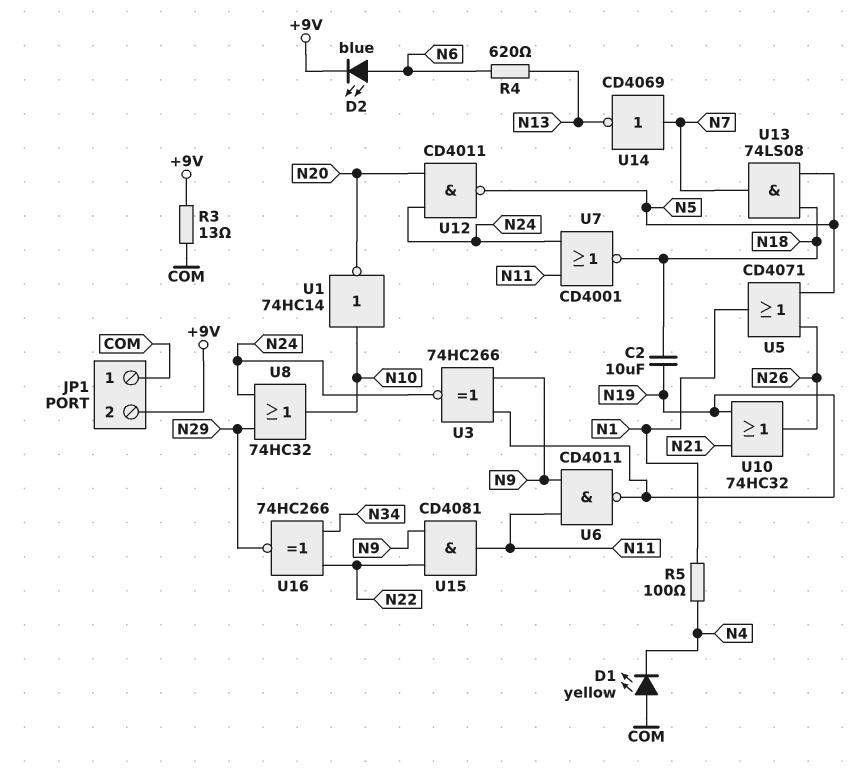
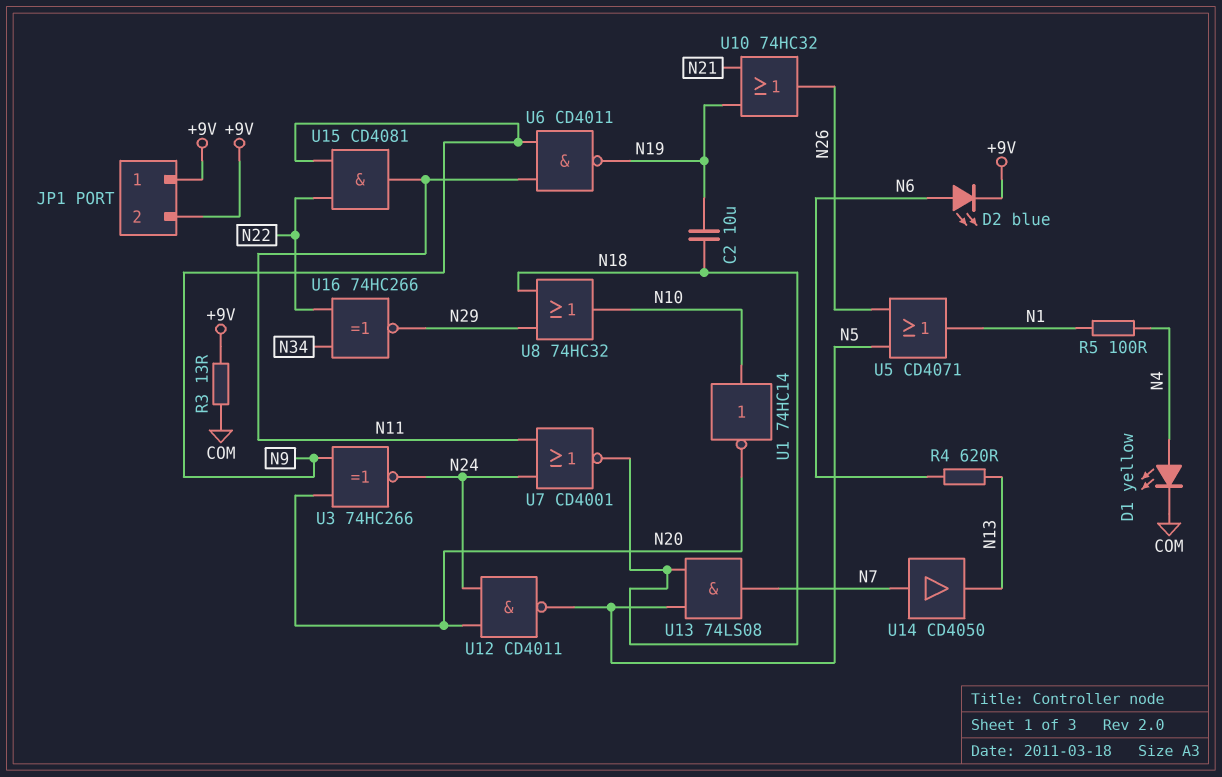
D1: LED yellow (A COM, K N4) -> LED yellow (A N4, K COM)
JP1 pin 1: COM -> +9V
U3: XNOR 74HC266 (in N9, in N19, out N24) -> XNOR 74HC266 (in N9, in N20, out N24)
U8: OR 74HC32 (in N24, in N29, out N10) -> OR 74HC32 (in N18, in N29, out N10)
U14: NOT CD4069 (in N7, out N13) -> buffer CD4050 (in N7, out N13)

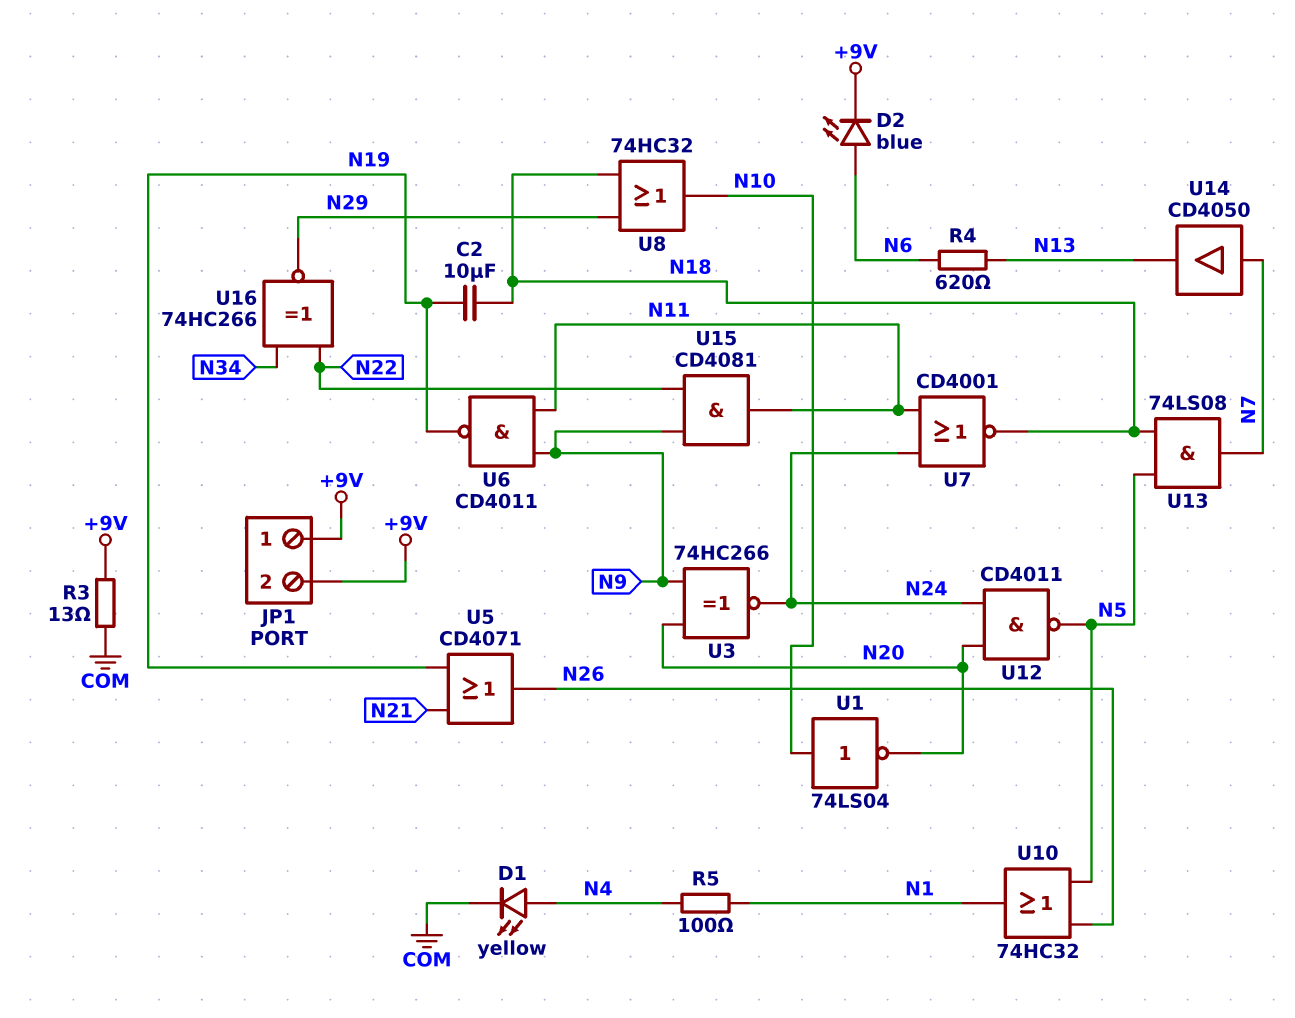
U1: NOT 74HC14 (in N10, out N20) -> NOT 74LS04 (in N10, out N20)
U5: OR CD4071 (in N5, in N26, out N1) -> OR CD4071 (in N19, in N21, out N26)
U10: OR 74HC32 (in N19, in N21, out N26) -> OR 74HC32 (in N5, in N26, out N1)

